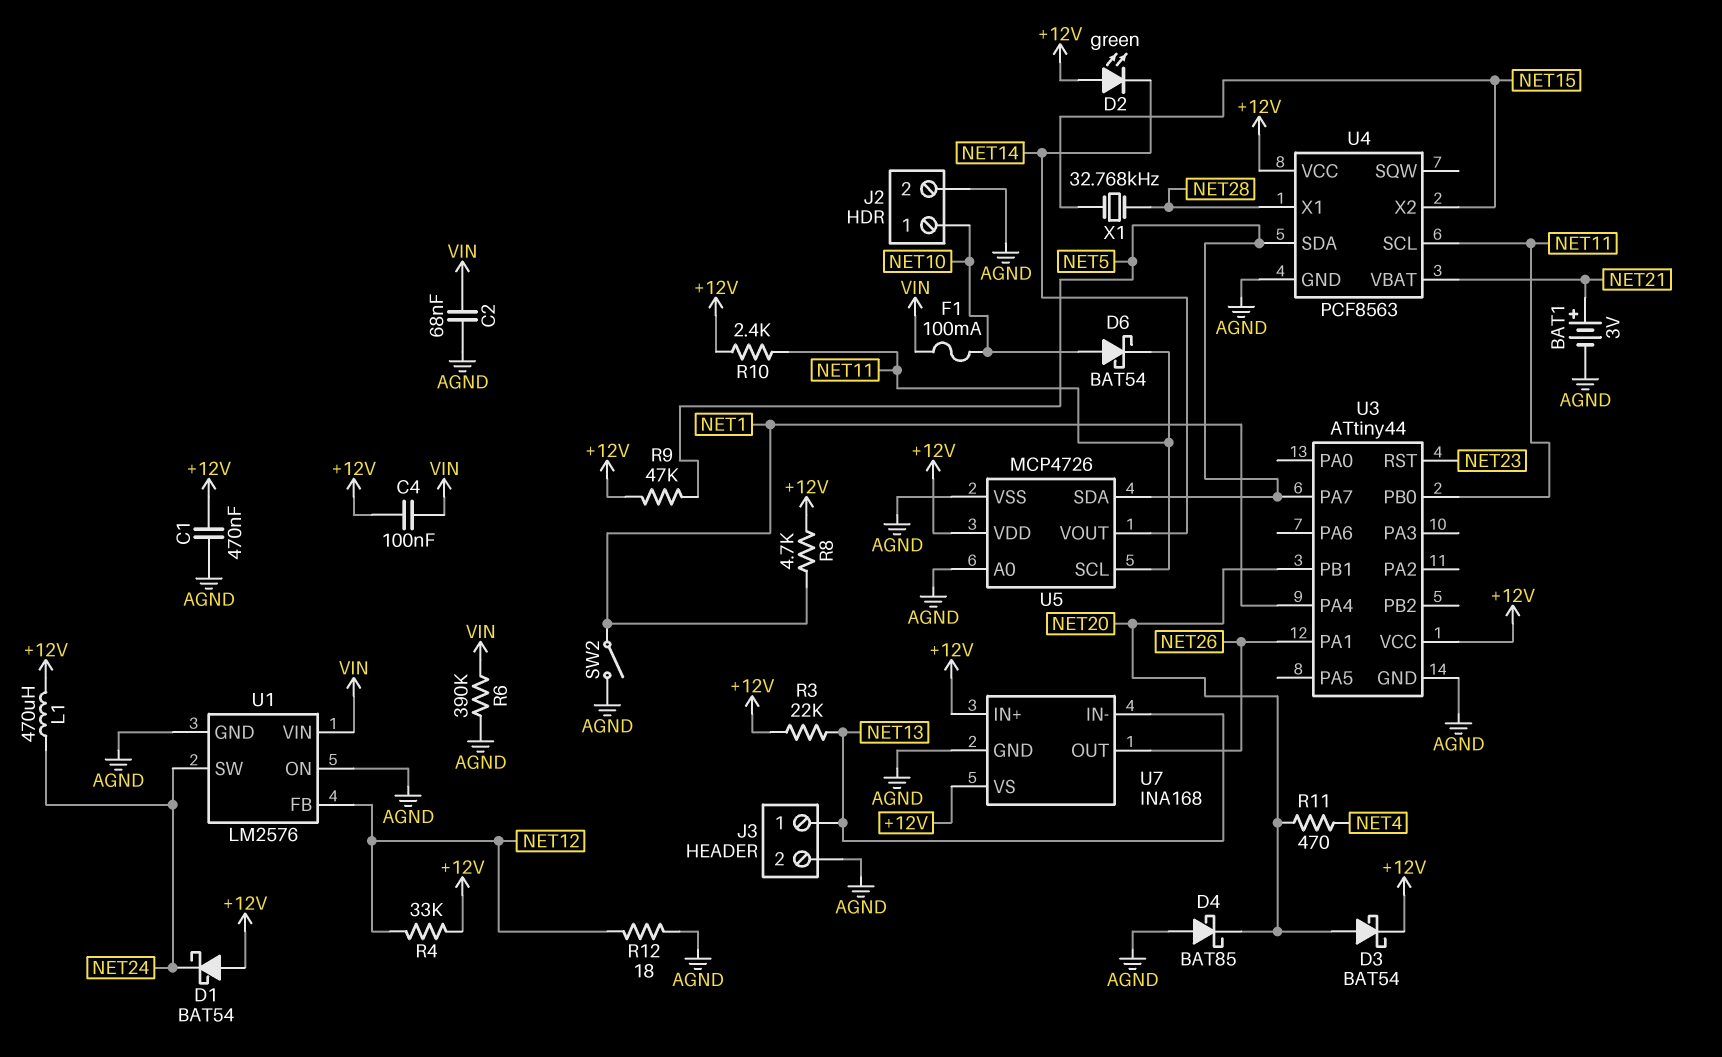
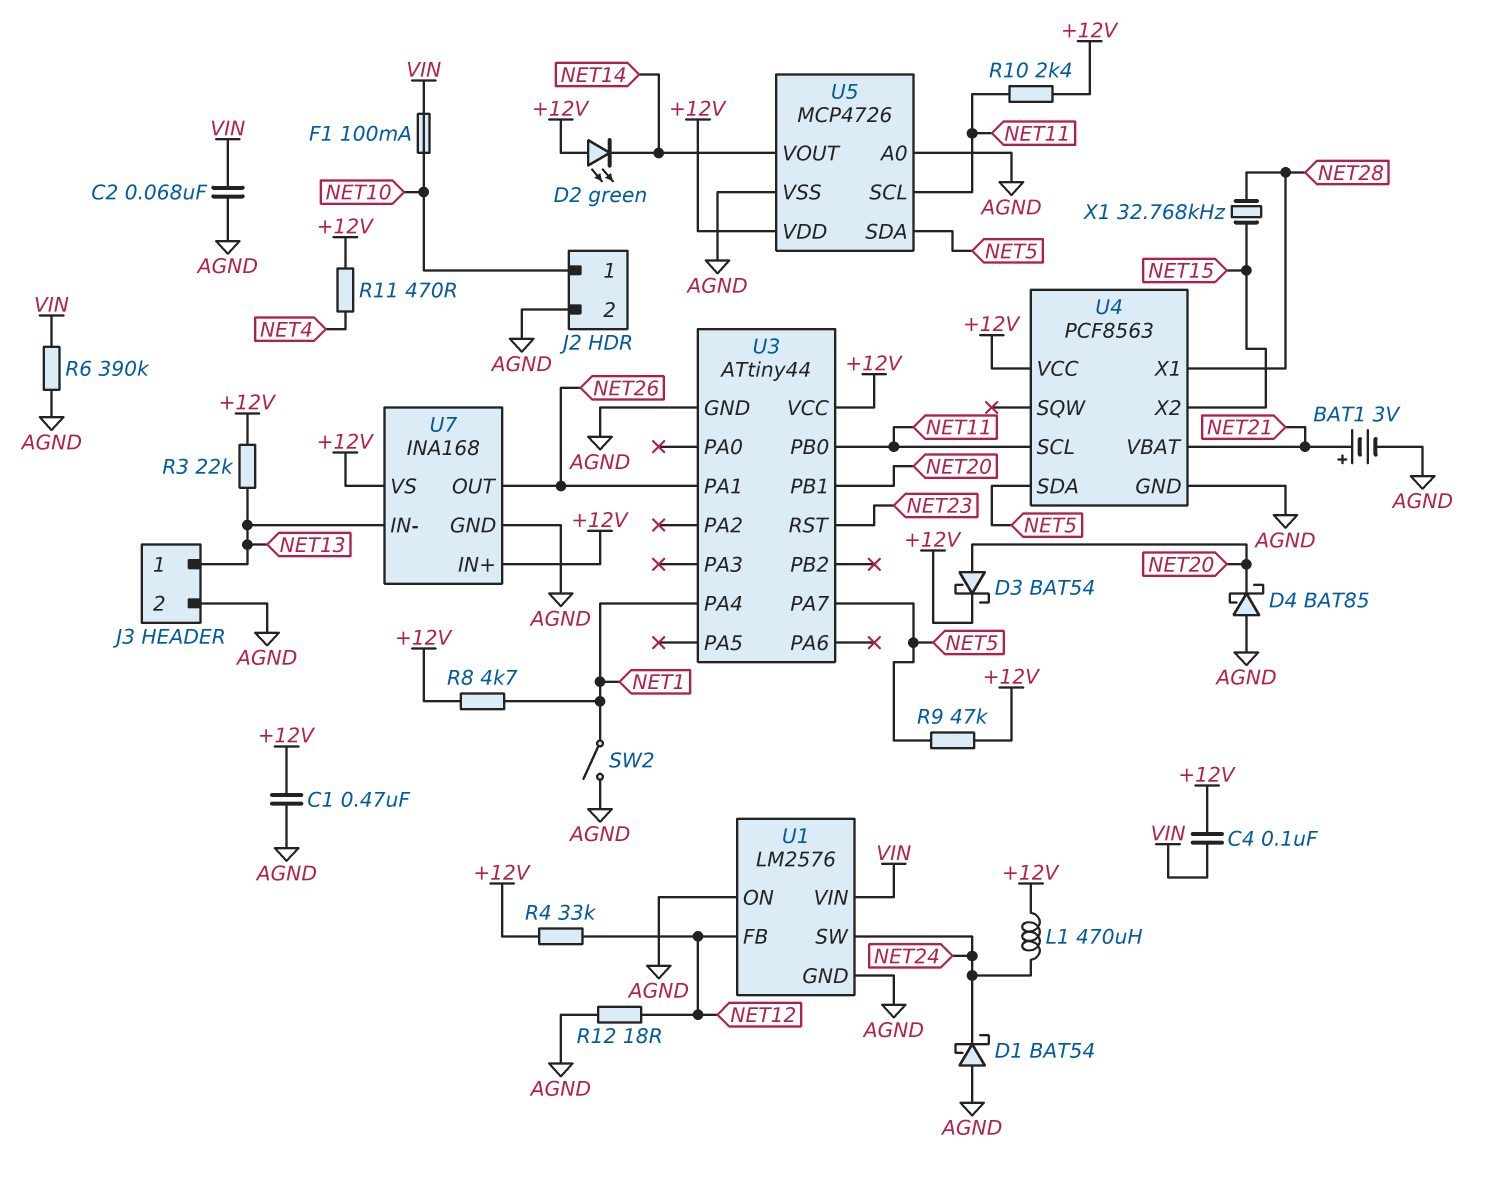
D1: schottky BAT54 (A +12V, K NET24) -> schottky BAT54 (A AGND, K NET24)
D6: schottky BAT54 (A NET10, K NET11) -> none
R11: 470 (NET4, NET20) -> 470 (+12V, NET4)

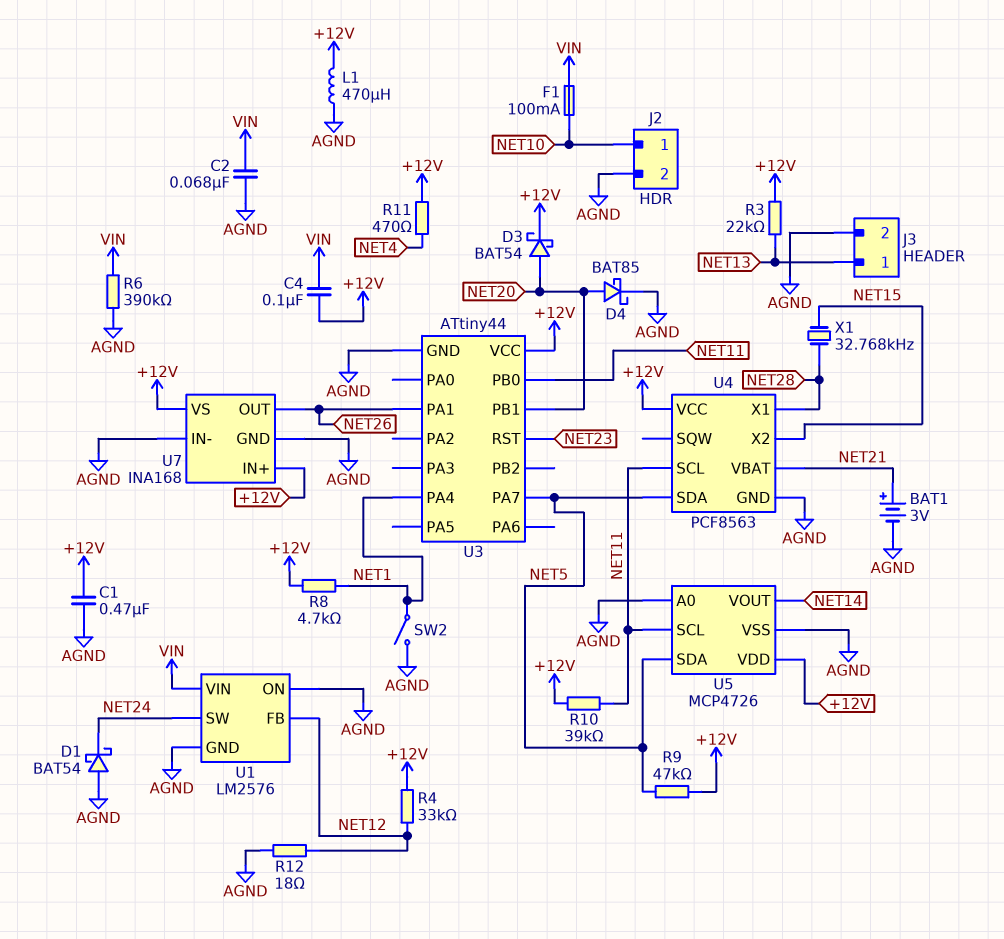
D2: LED green (A +12V, K NET14) -> none
D4: schottky BAT85 (A AGND, K NET20) -> schottky BAT85 (A NET20, K AGND)
L1: 470uH (+12V, NET24) -> 470uH (+12V, AGND)
R10: 2.4k (+12V, NET11) -> 39k (+12V, NET11)
U7 pin IN-: NET13 -> AGND

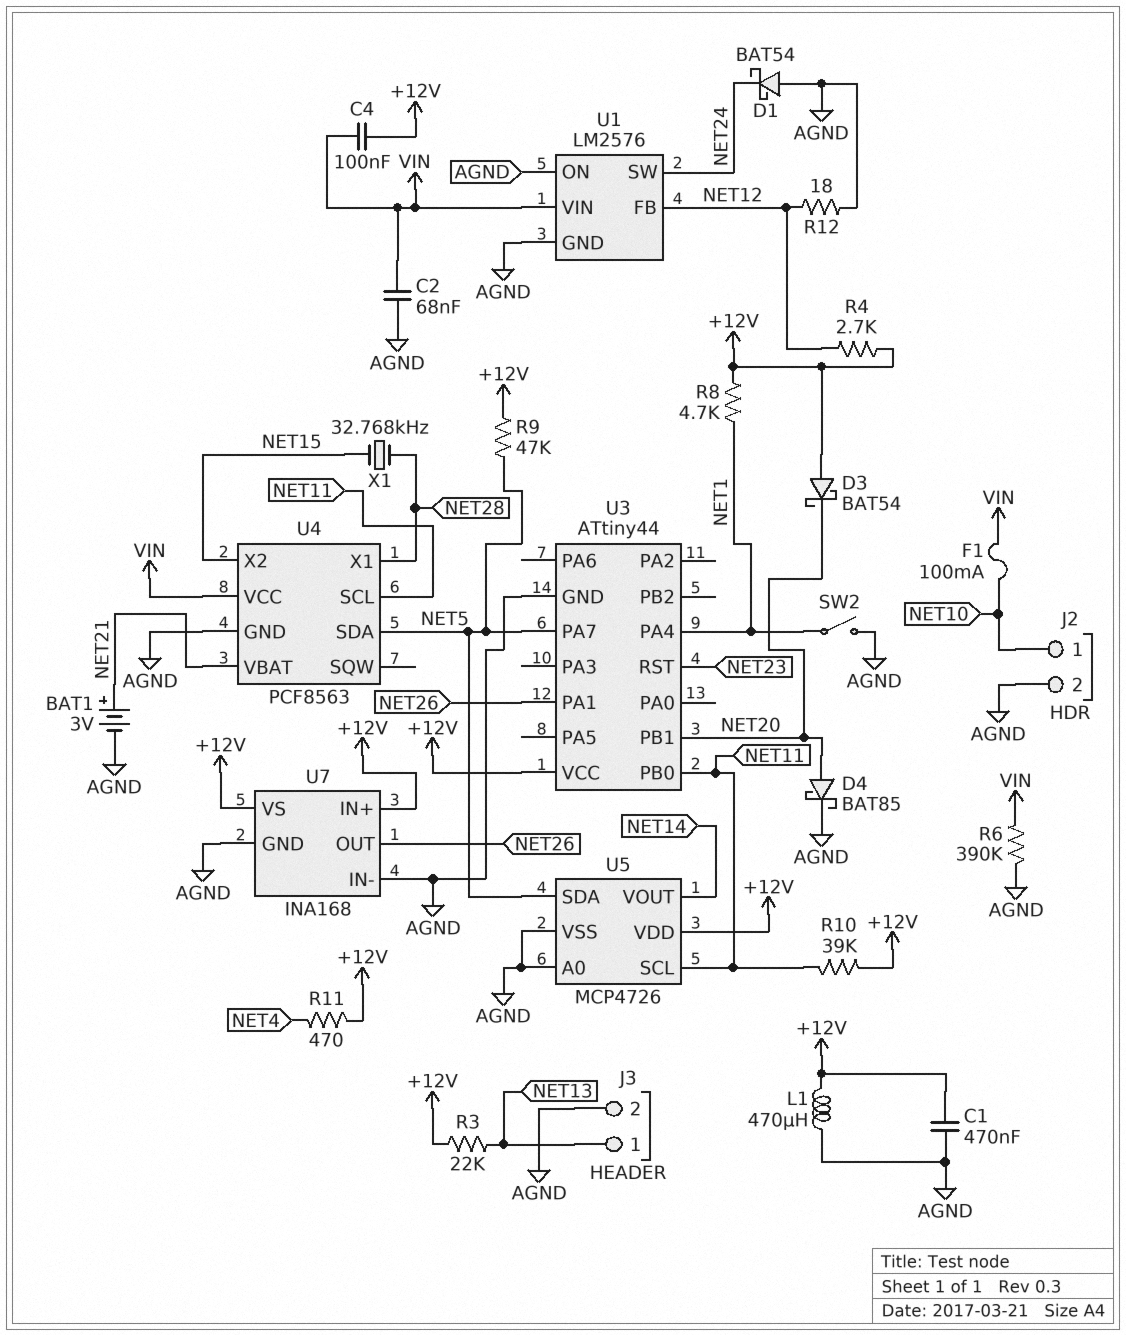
D3: schottky BAT54 (A NET20, K +12V) -> schottky BAT54 (A +12V, K NET20)
R4: 33k (+12V, NET12) -> 2.7k (+12V, NET12)
U4 pin VCC: +12V -> VIN

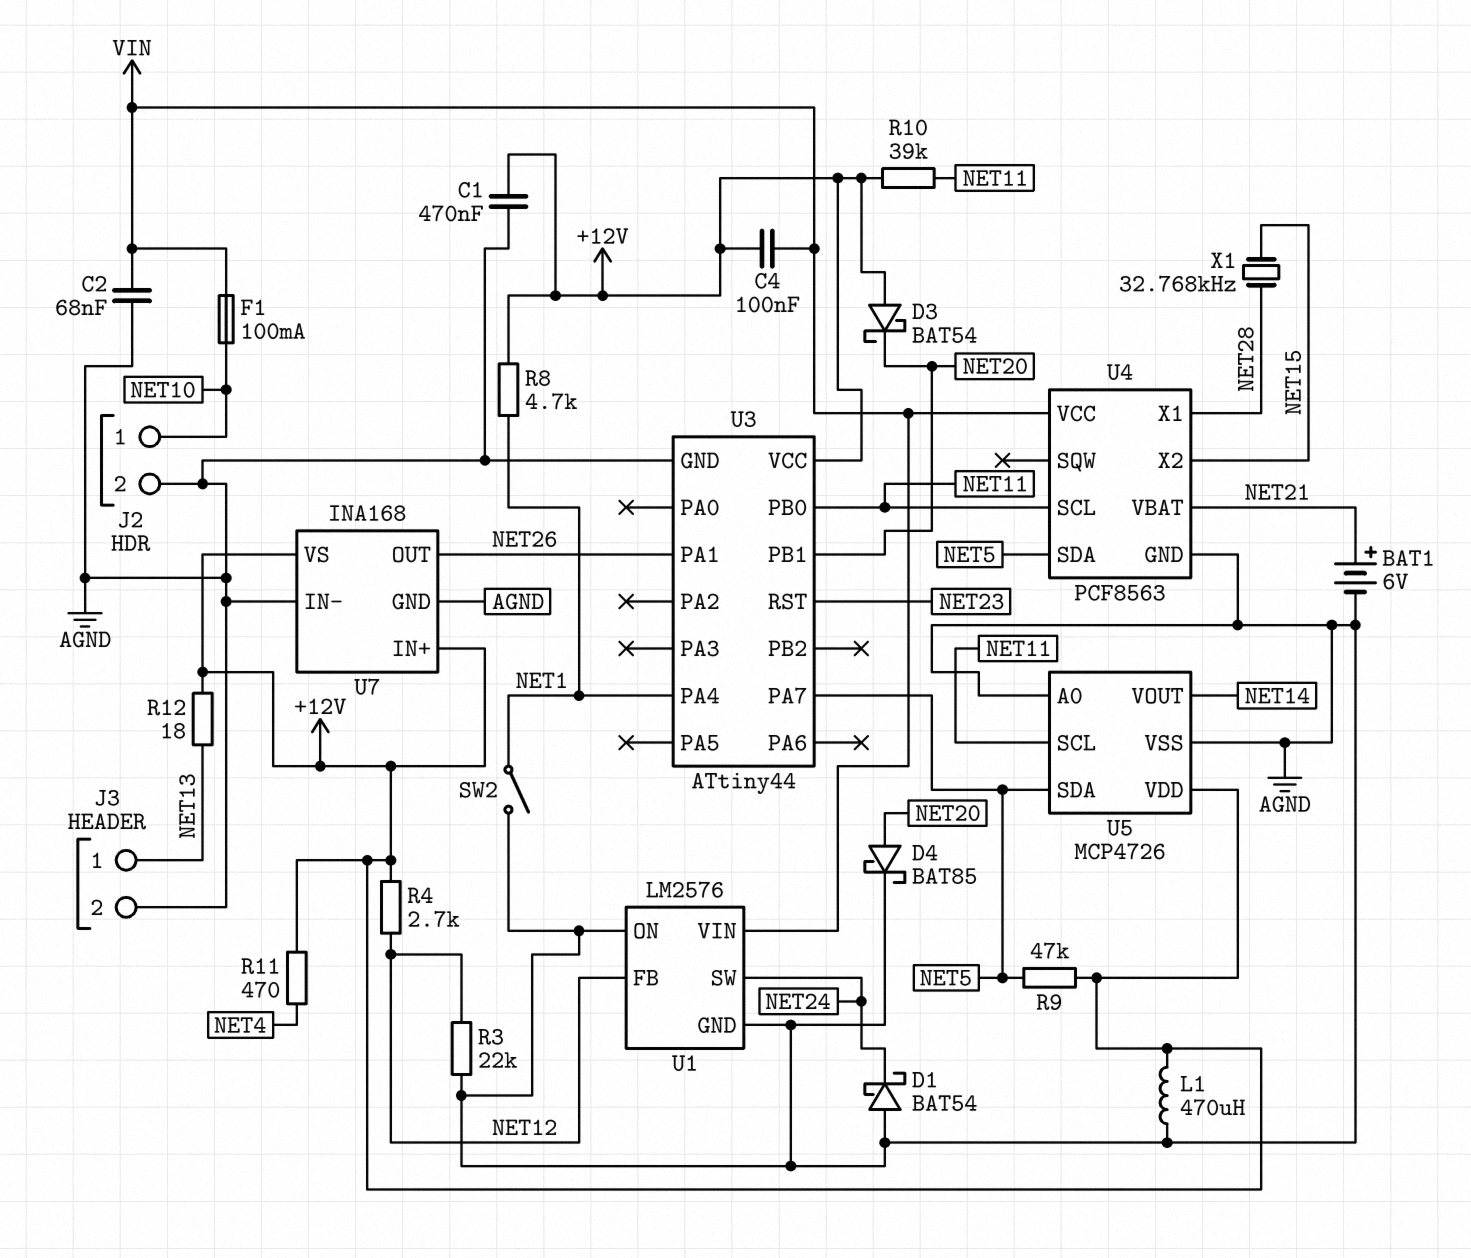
BAT1: 3V (plus NET21, minus AGND) -> 6V (plus NET21, minus AGND)
R3: 22k (+12V, NET13) -> 22k (AGND, NET12)
R6: 390k (AGND, VIN) -> none
R12: 18 (AGND, NET12) -> 18 (+12V, NET13)

